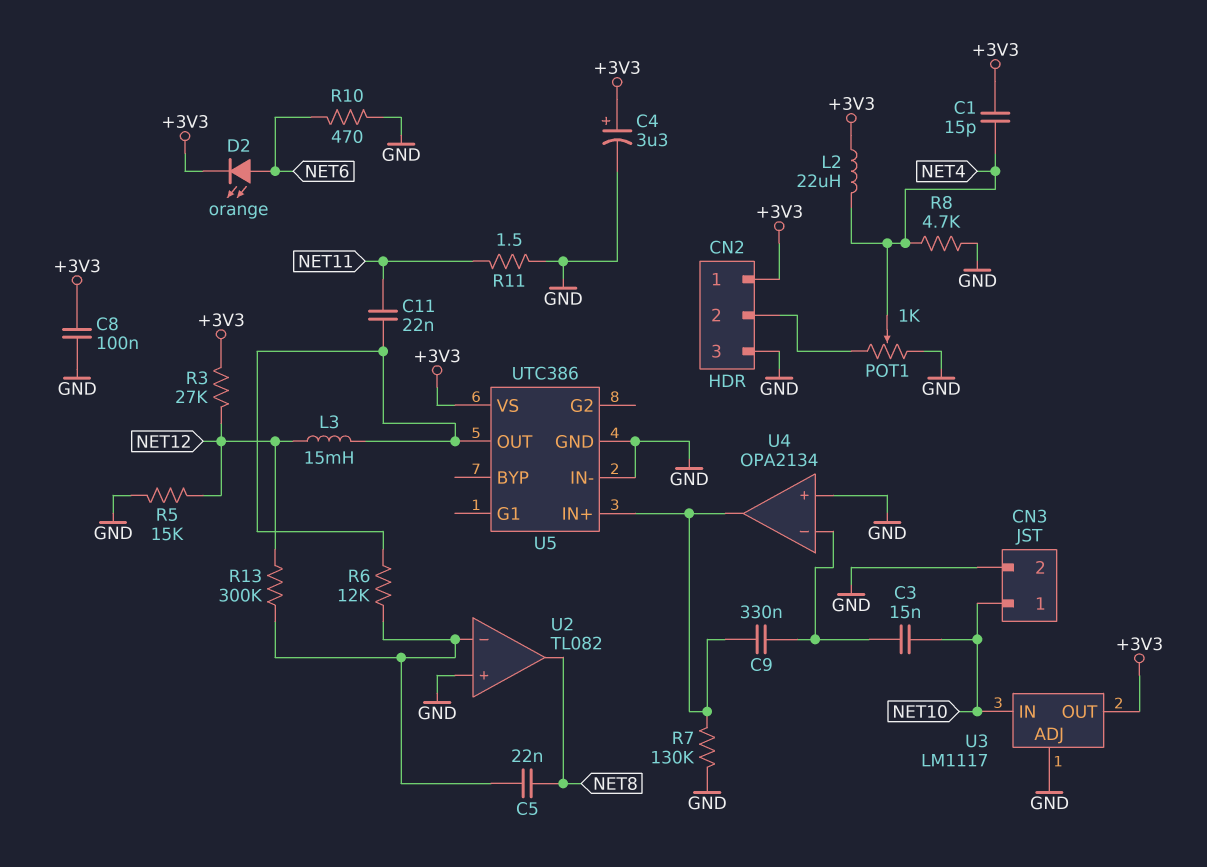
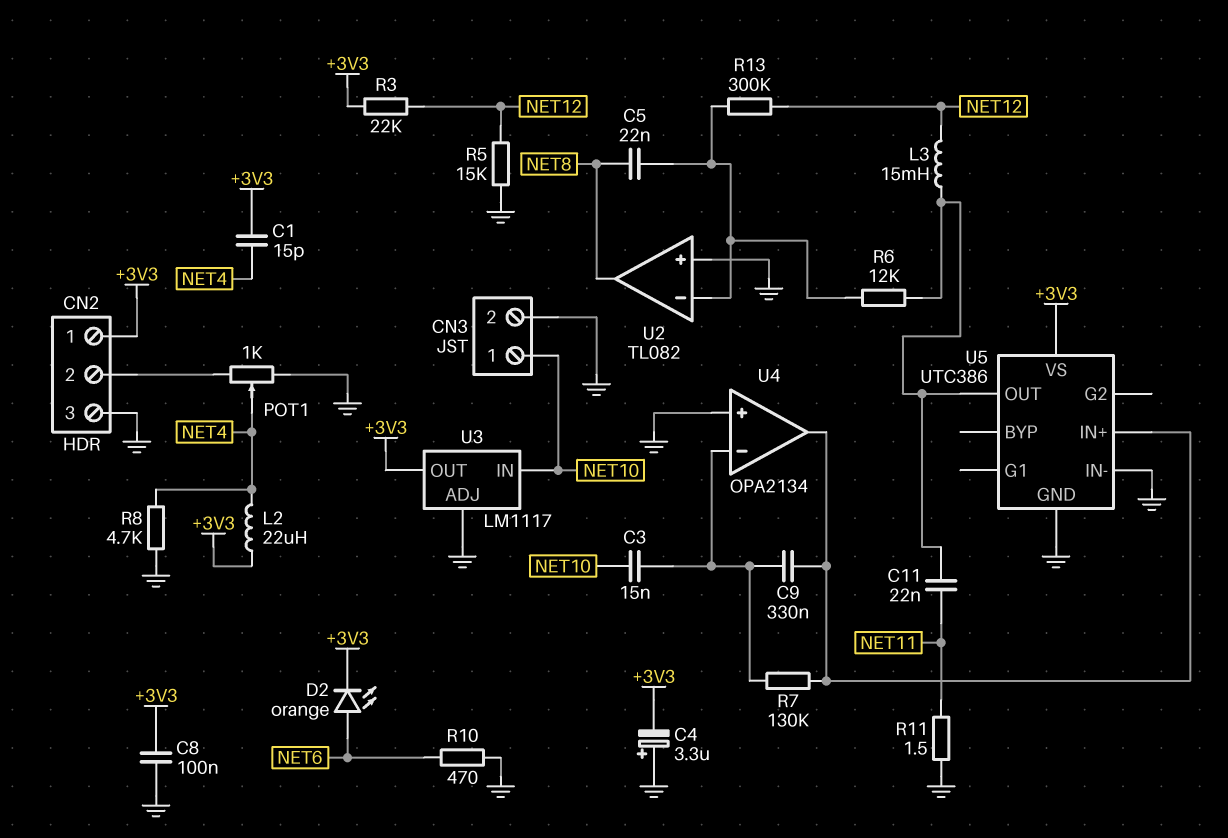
C4: 3.3uF (plus +3V3, minus GND) -> 3.3uF (plus GND, minus +3V3)
R3: 27k (+3V3, NET12) -> 22k (+3V3, NET12)
R7: 130k (GND, U4/out) -> 130k (U4/in-, U4/out)

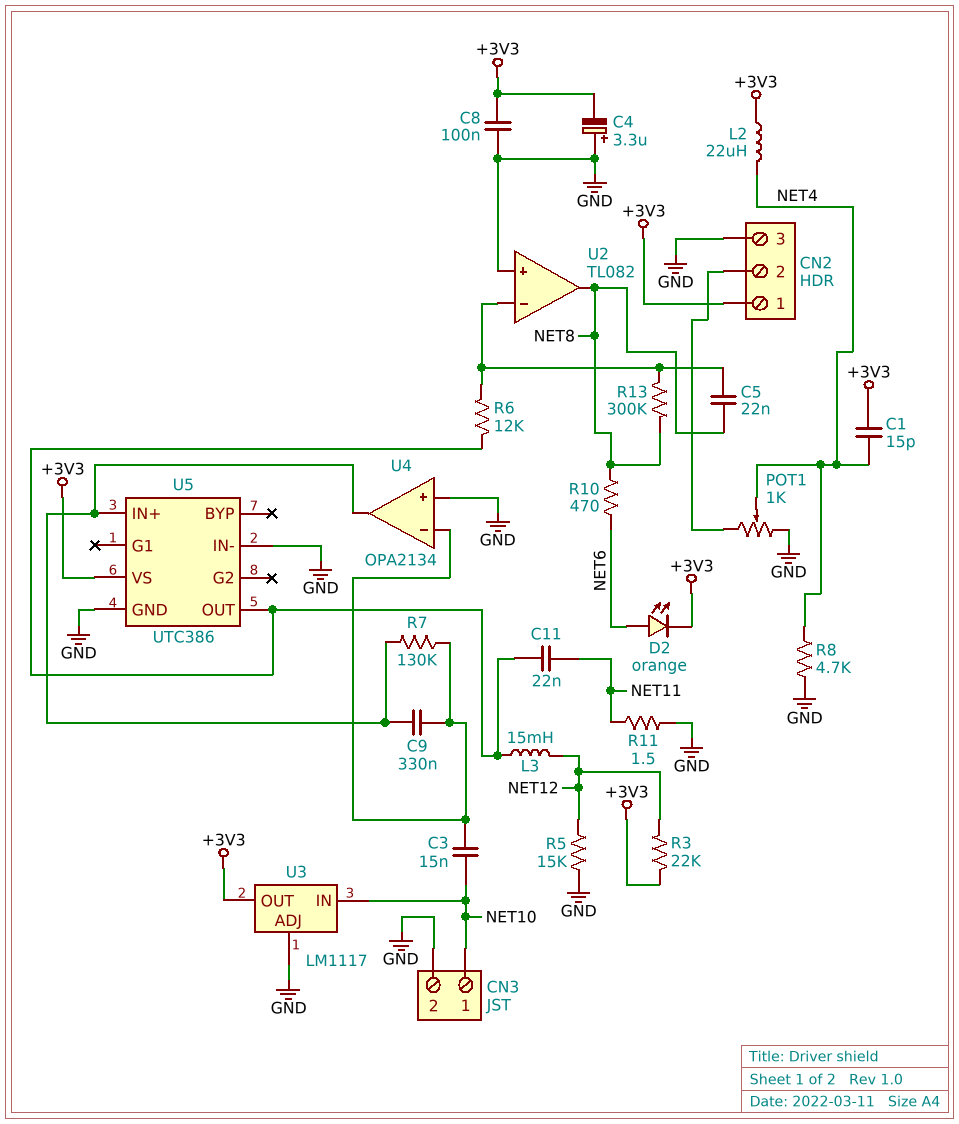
R10: 470 (GND, NET6) -> 470 (NET6, NET8)
R13: 300k (NET12, U2/in-) -> 300k (NET8, U2/in-)

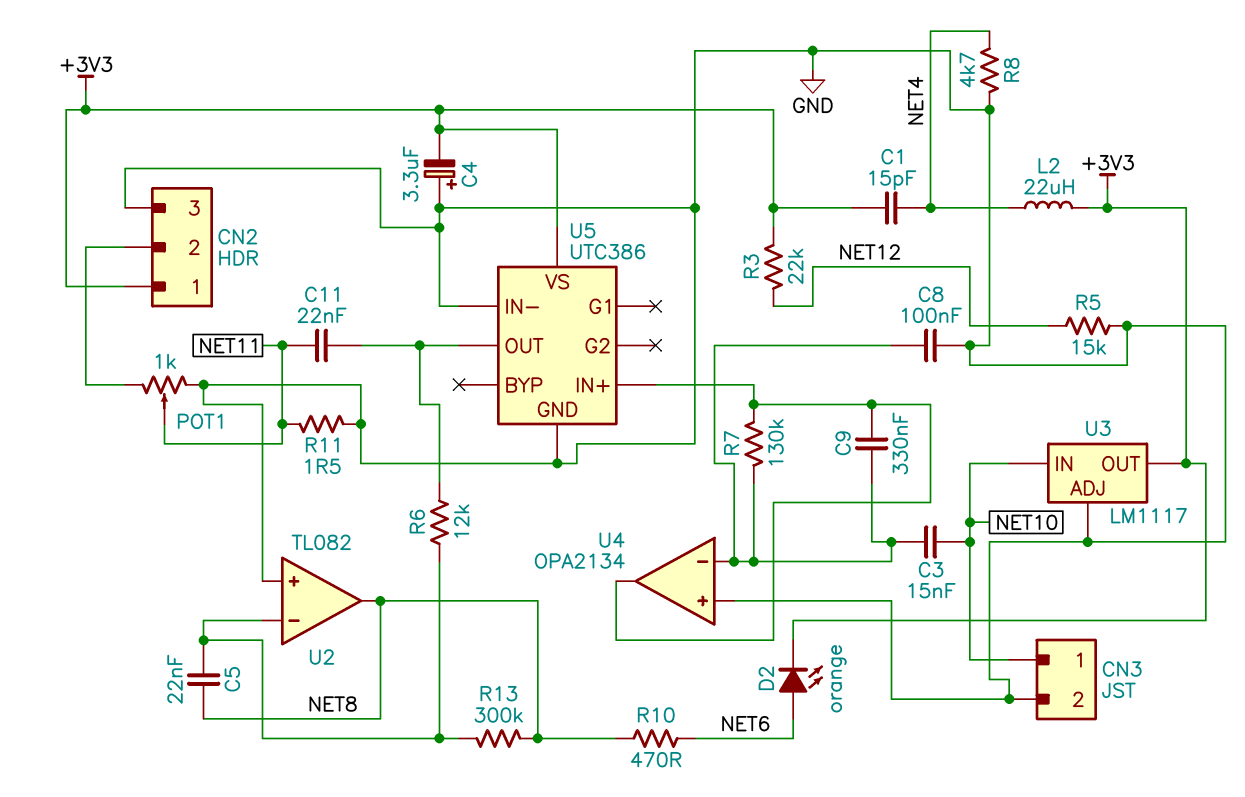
C8: 100nF (+3V3, GND) -> 100nF (GND, U4/in-)
L3: 15mH (NET12, U5/OUT) -> none
POT1: 1k (CN2/2, GND, wiper NET4) -> 1k (CN2/2, GND, wiper NET11)

